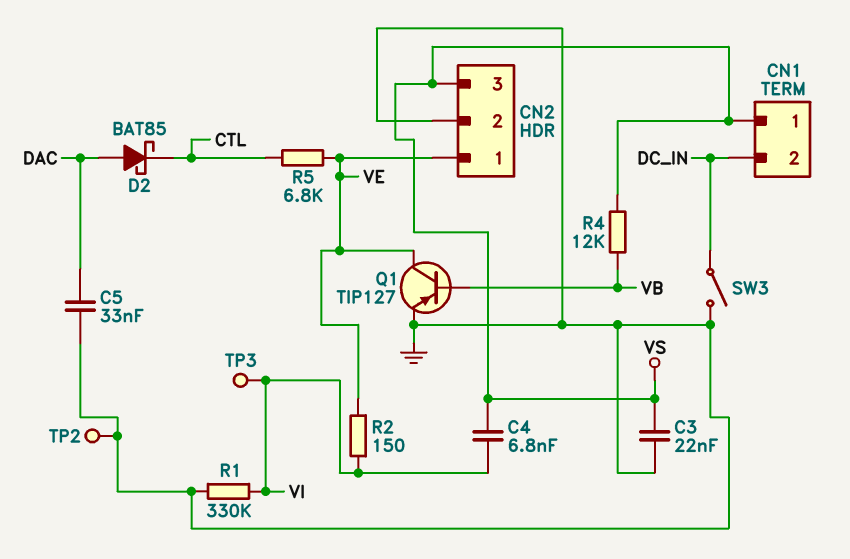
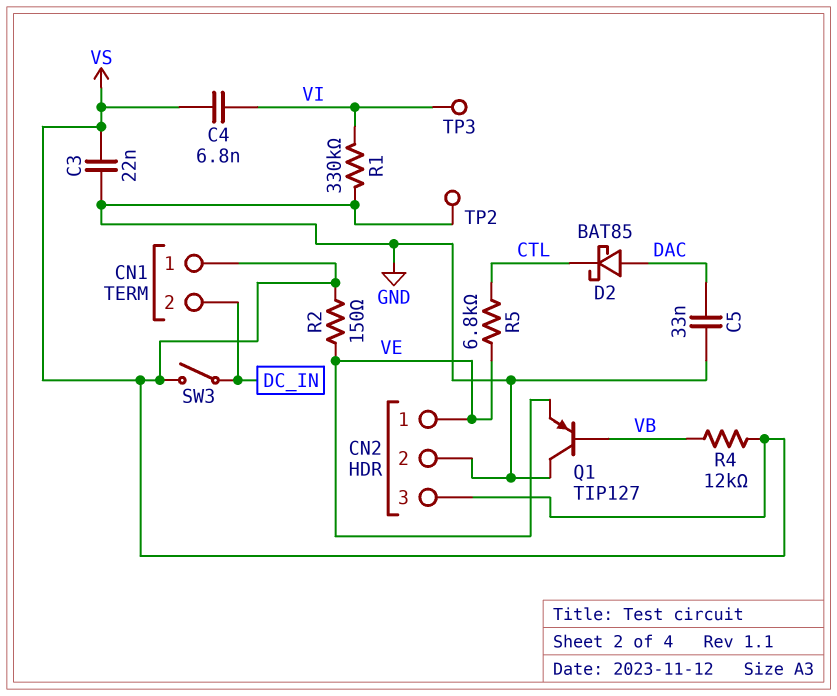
Q1: PNP TIP127 (B VB, C VE, E GND) -> PNP TIP127 (B VB, C GND, E VE)
R2: 150 (VE, VI) -> 150 (VE, VS)
SW3: switch (DC_IN, GND) -> switch (DC_IN, VS)

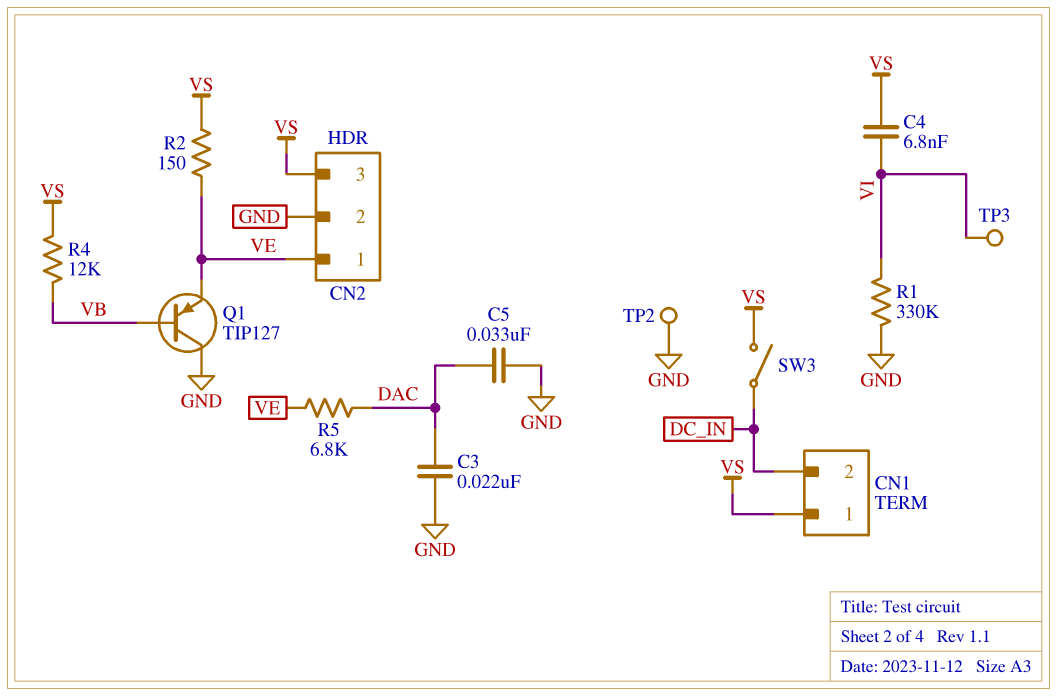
C3: 22nF (GND, VS) -> 22nF (DAC, GND)
D2: schottky BAT85 (A DAC, K CTL) -> none
R5: 6.8k (CTL, VE) -> 6.8k (DAC, VE)

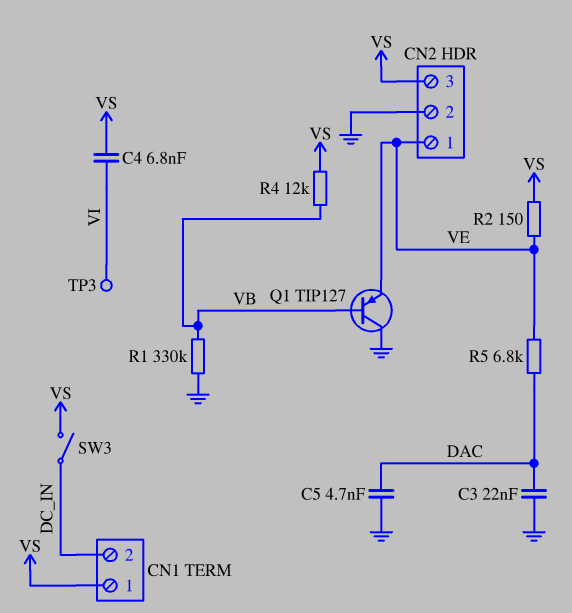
C5: 33nF (DAC, GND) -> 4.7nF (DAC, GND)
R1: 330k (GND, VI) -> 330k (GND, VB)
TP2: test point (GND) -> none

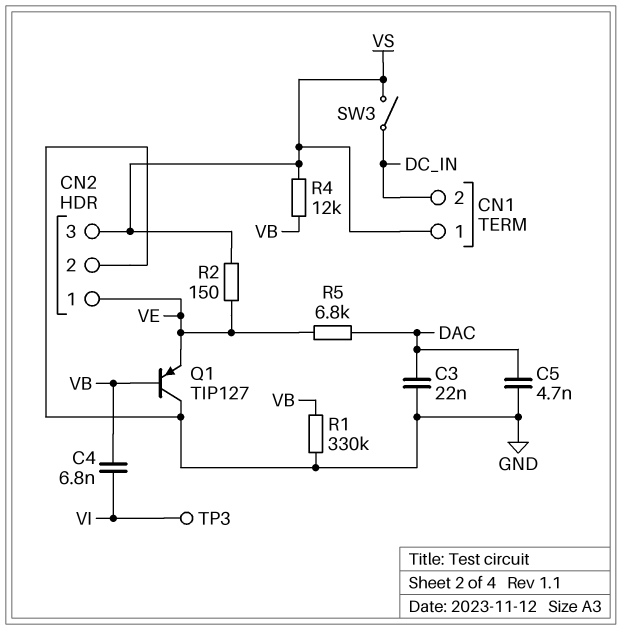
C4: 6.8nF (VI, VS) -> 6.8nF (VB, VI)

